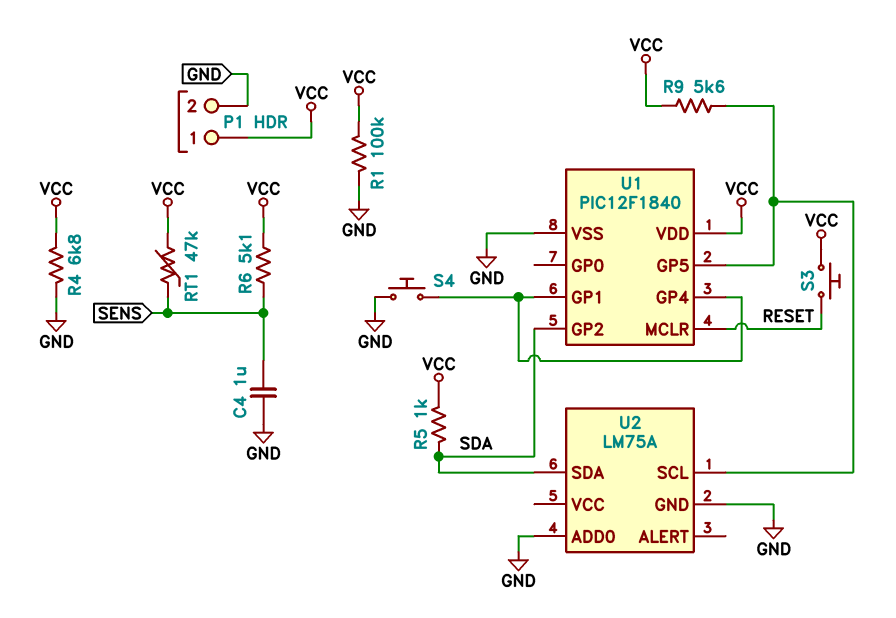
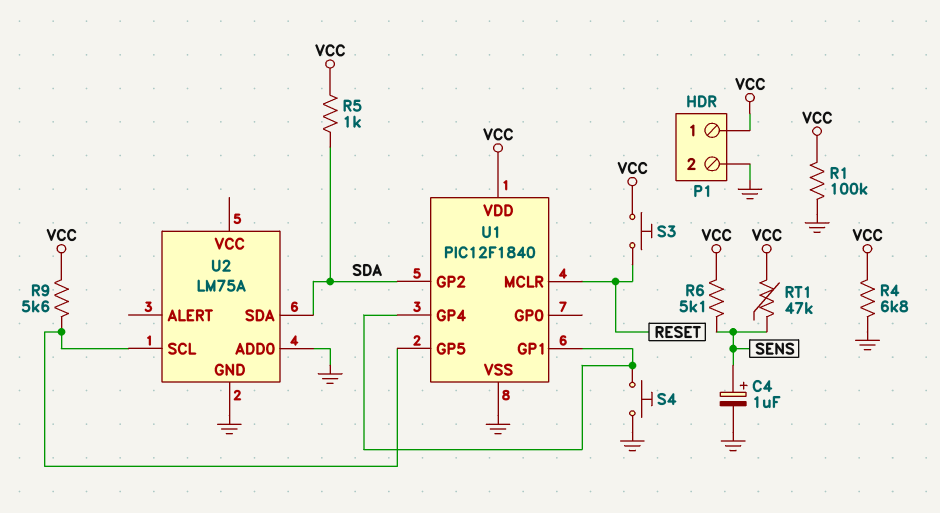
C4: 1uF (GND, SENS) -> 1uF (plus SENS, minus GND)

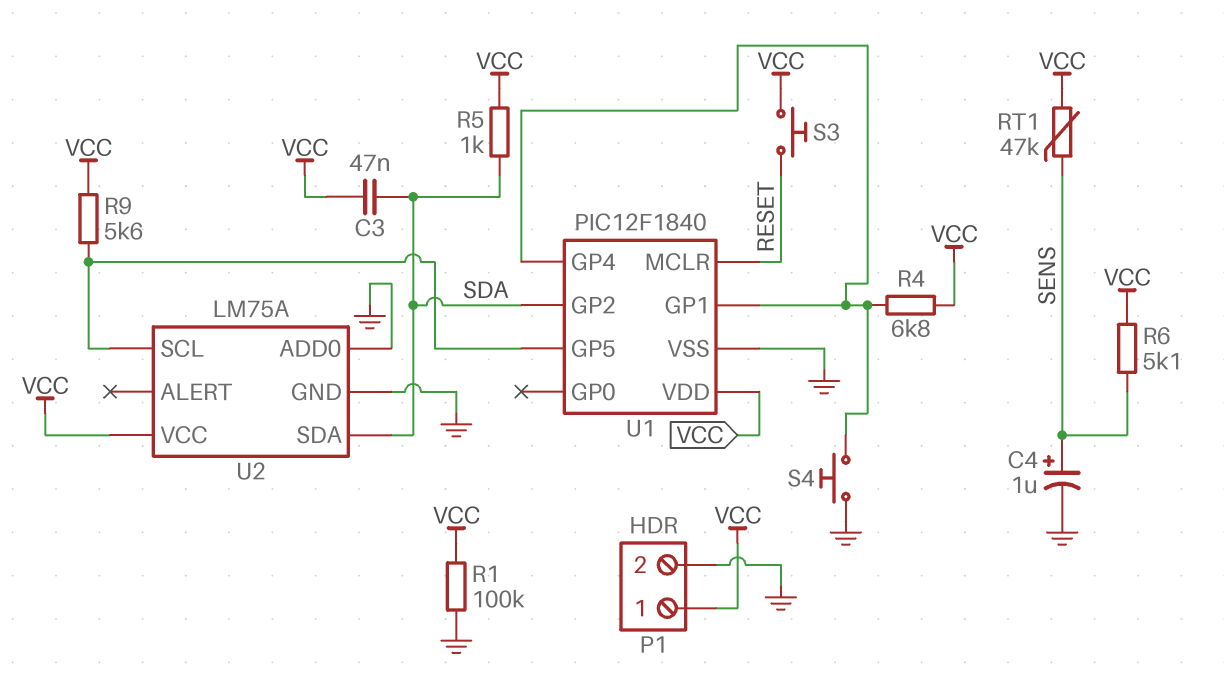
C3: none -> 47nF (SDA, VCC)
R4: 6.8k (GND, VCC) -> 6.8k (U1/GP1, VCC)
U2 pin VCC: none -> VCC

